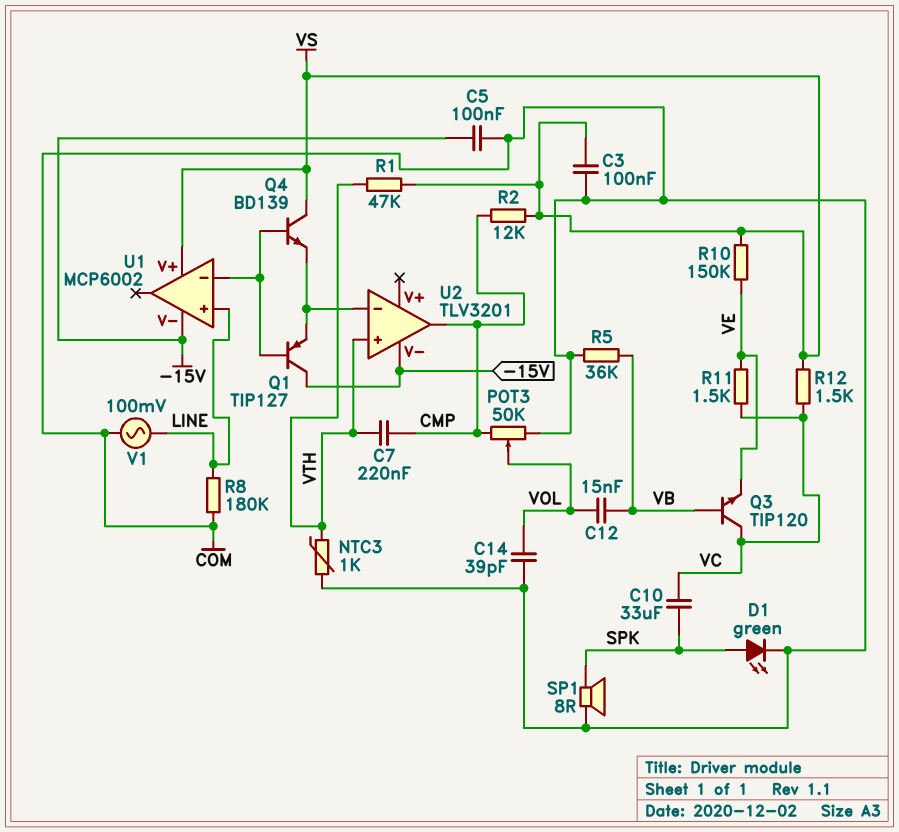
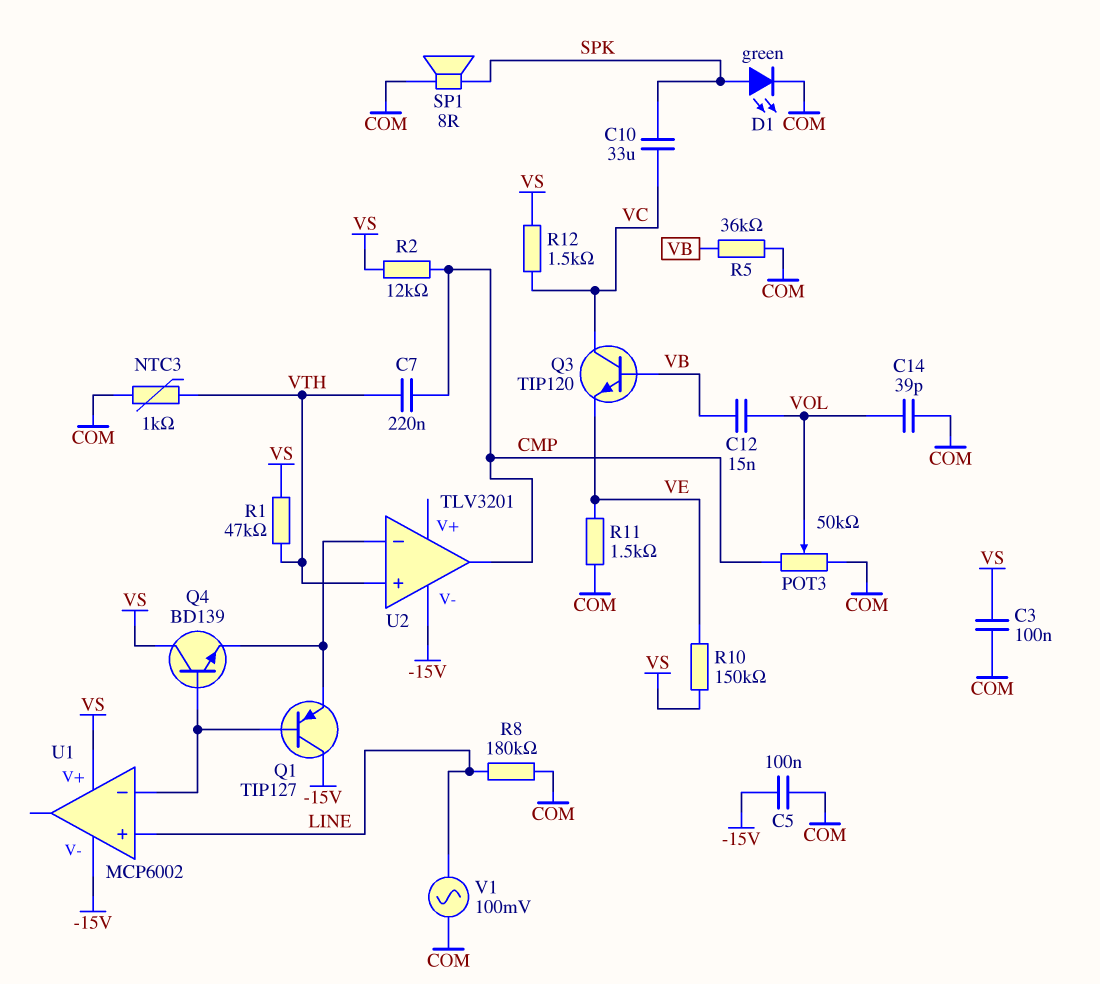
R11: 1.5k (VC, VE) -> 1.5k (COM, VE)

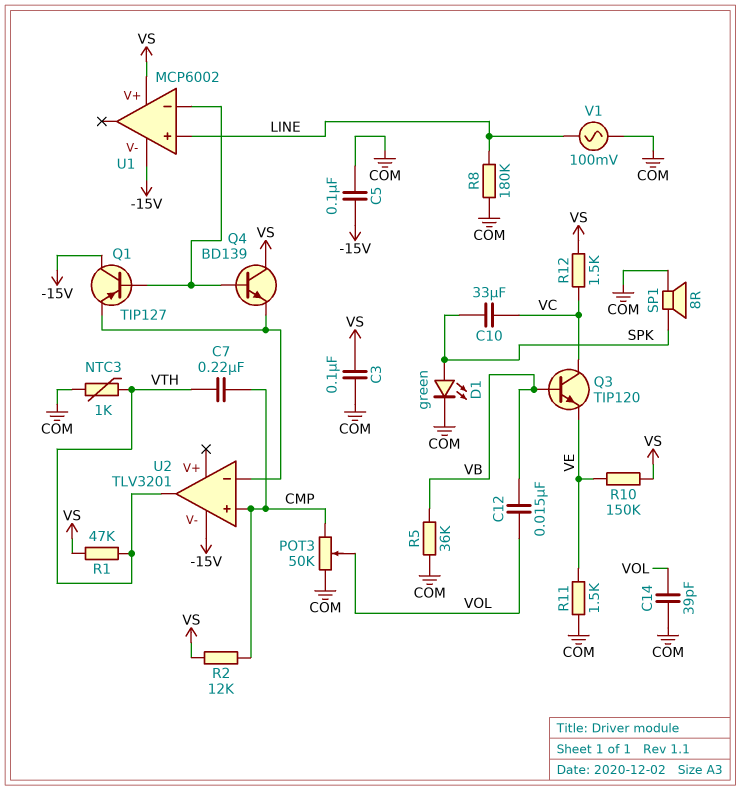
U2 pin in+: VTH -> CMP
U2 pin out: CMP -> VTH

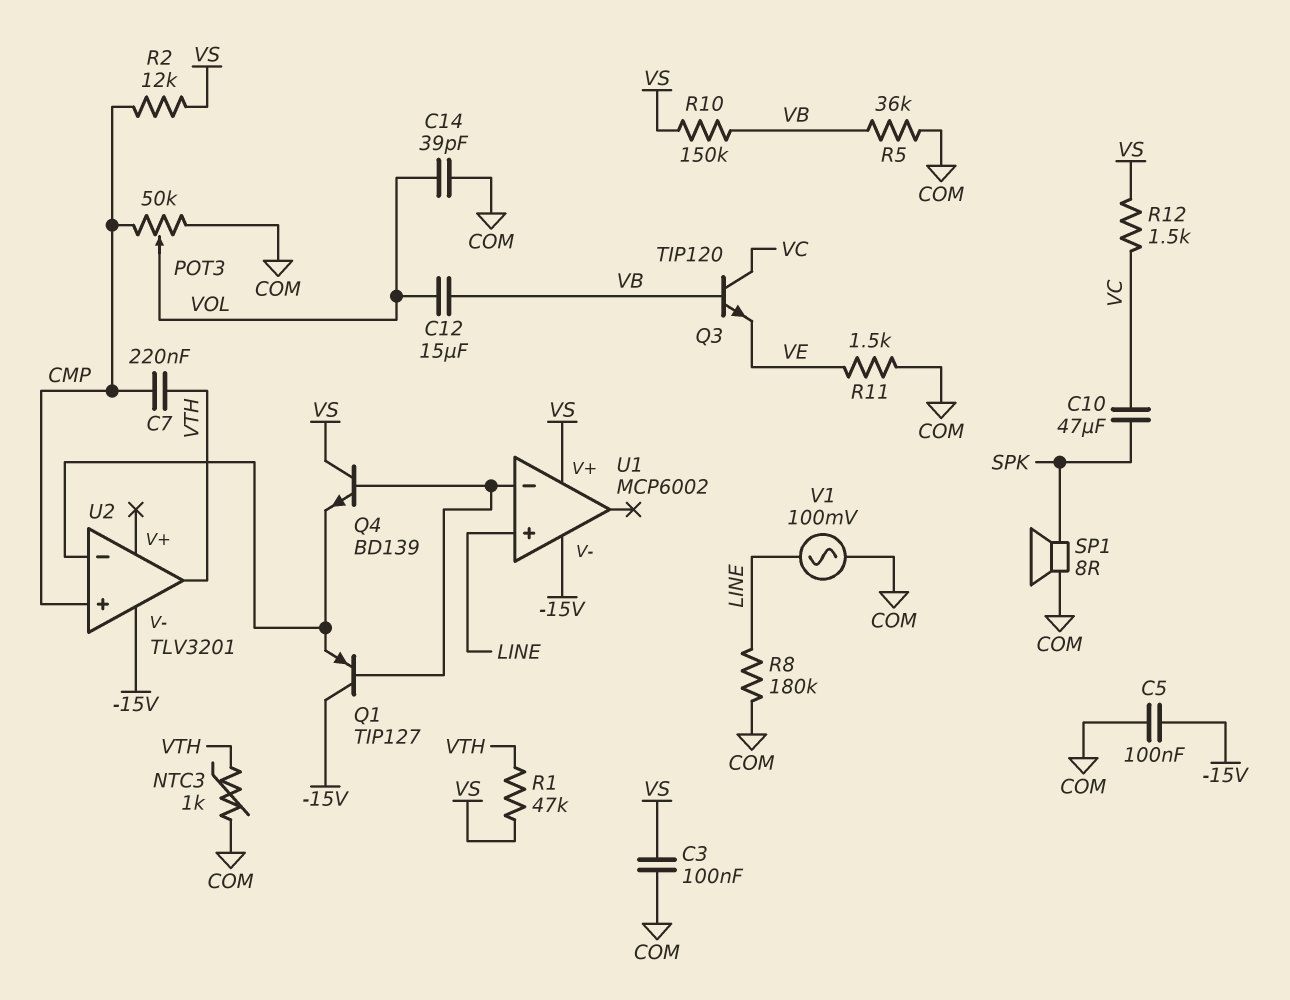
C10: 33uF (SPK, VC) -> 47uF (SPK, VC)
C12: 15nF (VB, VOL) -> 15uF (VB, VOL)
D1: LED green (A SPK, K COM) -> none
R10: 150k (VE, VS) -> 150k (VB, VS)

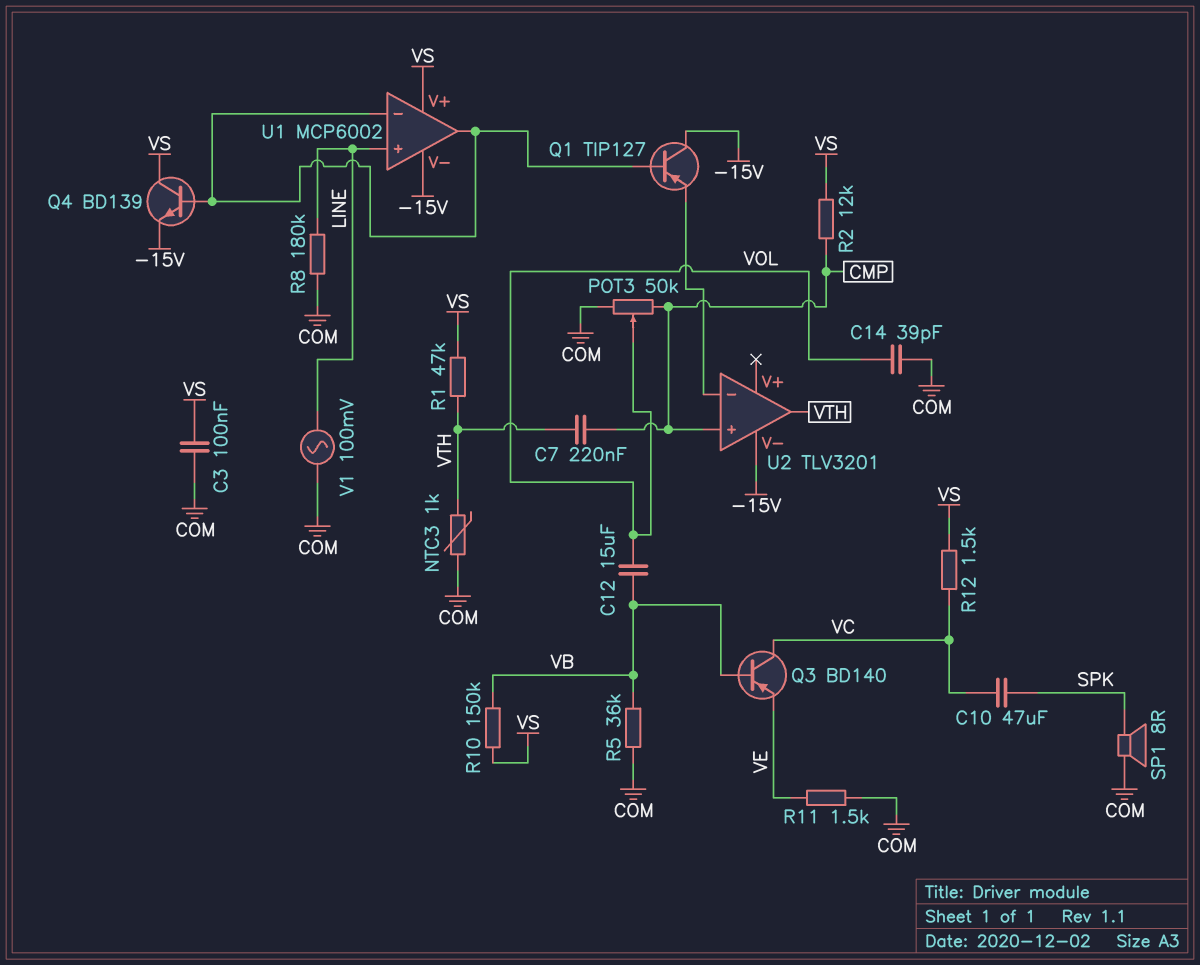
C5: 100nF (-15V, COM) -> none
Q3: NPN TIP120 (B VB, C VC, E VE) -> PNP BD140 (B VB, C VC, E VE)
Q4: NPN BD139 (B U1/in-, C VS, E U2/in-) -> NPN BD139 (B U1/in-, C VS, E -15V)
U1 pin out: none -> U1/in-

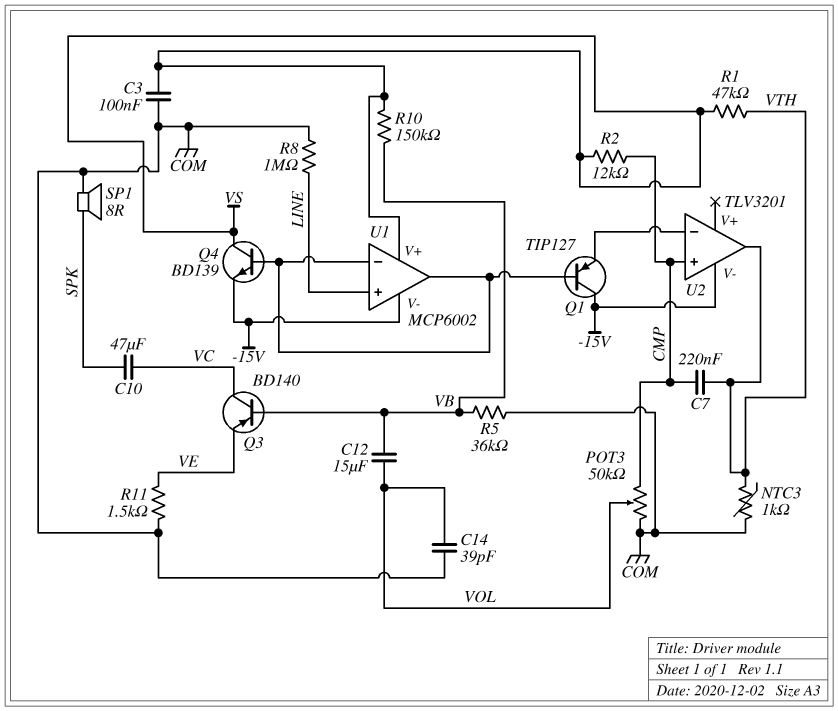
R8: 180k (COM, LINE) -> 1M (COM, LINE)
R12: 1.5k (VC, VS) -> none
V1: AC 100mV (COM, LINE) -> none

